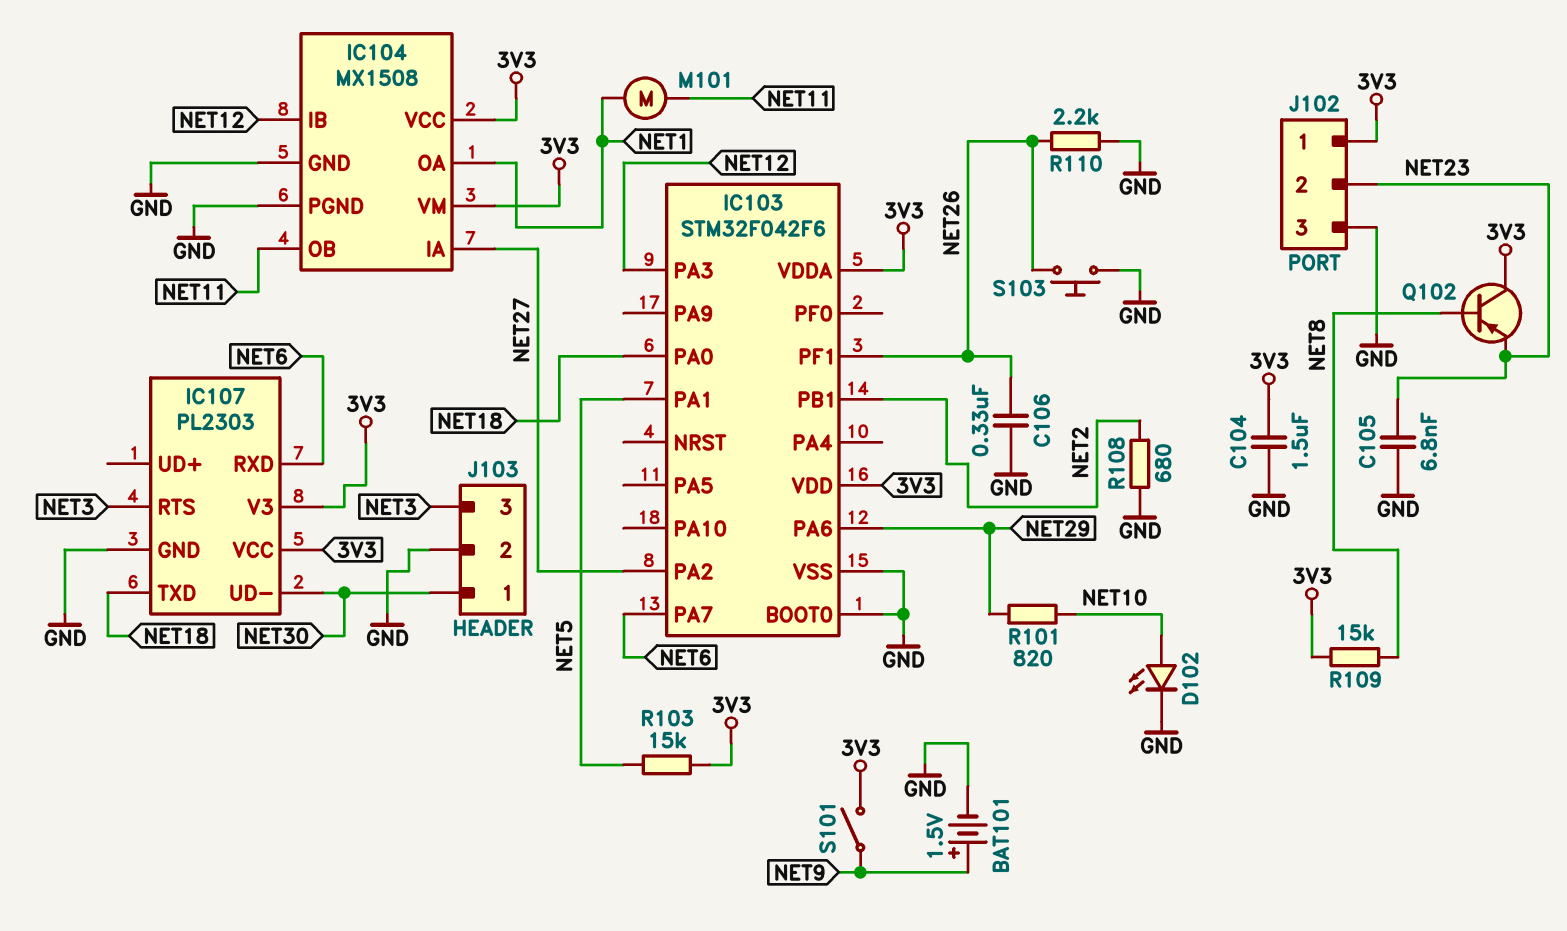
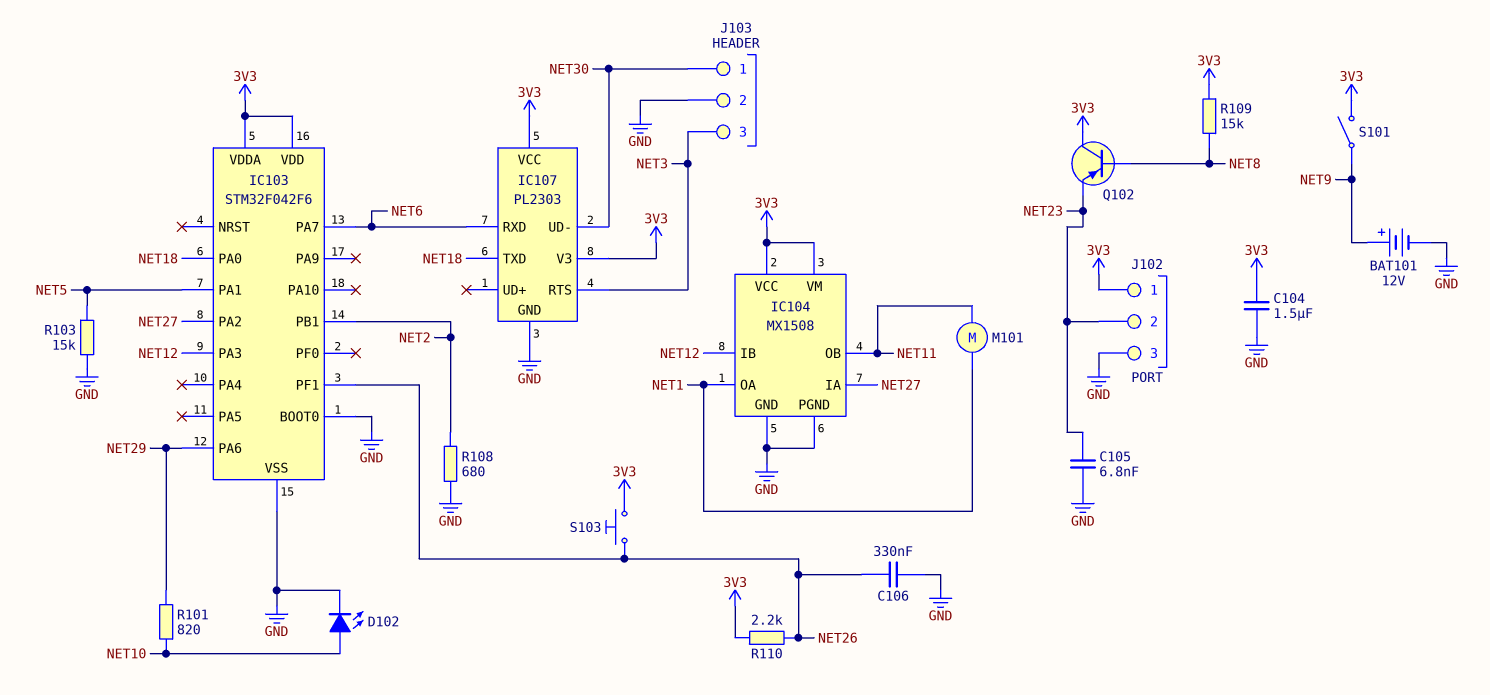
BAT101: 1.5V (plus NET9, minus GND) -> 12V (plus NET9, minus GND)
R103: 15k (3V3, NET5) -> 15k (GND, NET5)
R110: 2.2k (GND, NET26) -> 2.2k (3V3, NET26)
S103: button (GND, NET26) -> button (3V3, NET26)

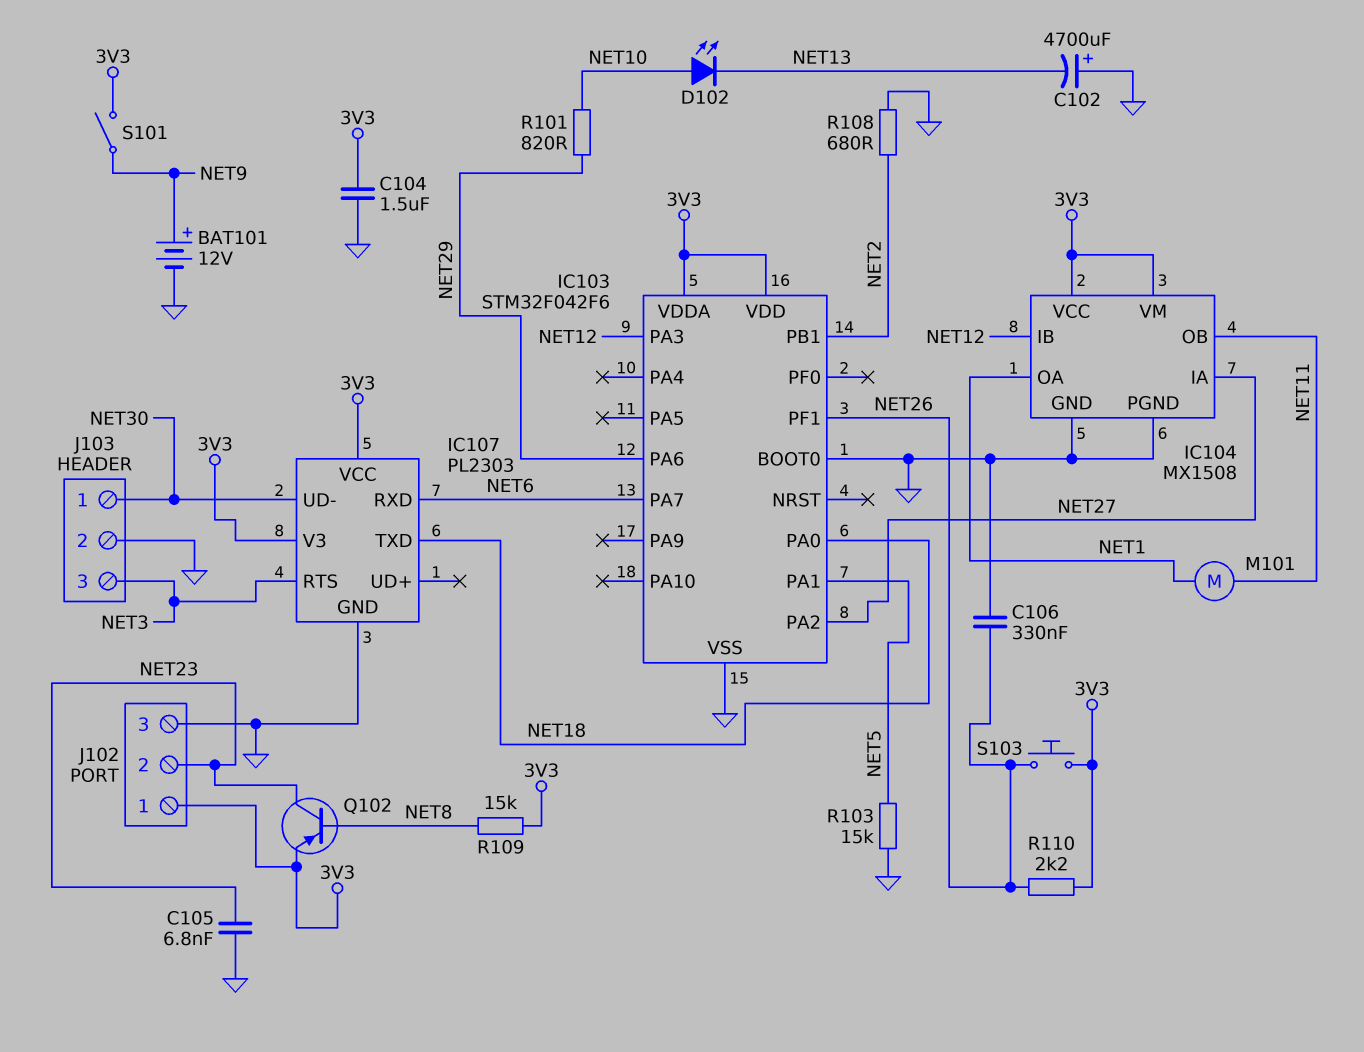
C102: none -> 4700uF (plus GND, minus NET13)
D102: LED (A NET10, K GND) -> LED (A NET10, K NET13)
Q102: PNP (B NET8, C 3V3, E NET23) -> PNP (B NET8, C NET23, E 3V3)

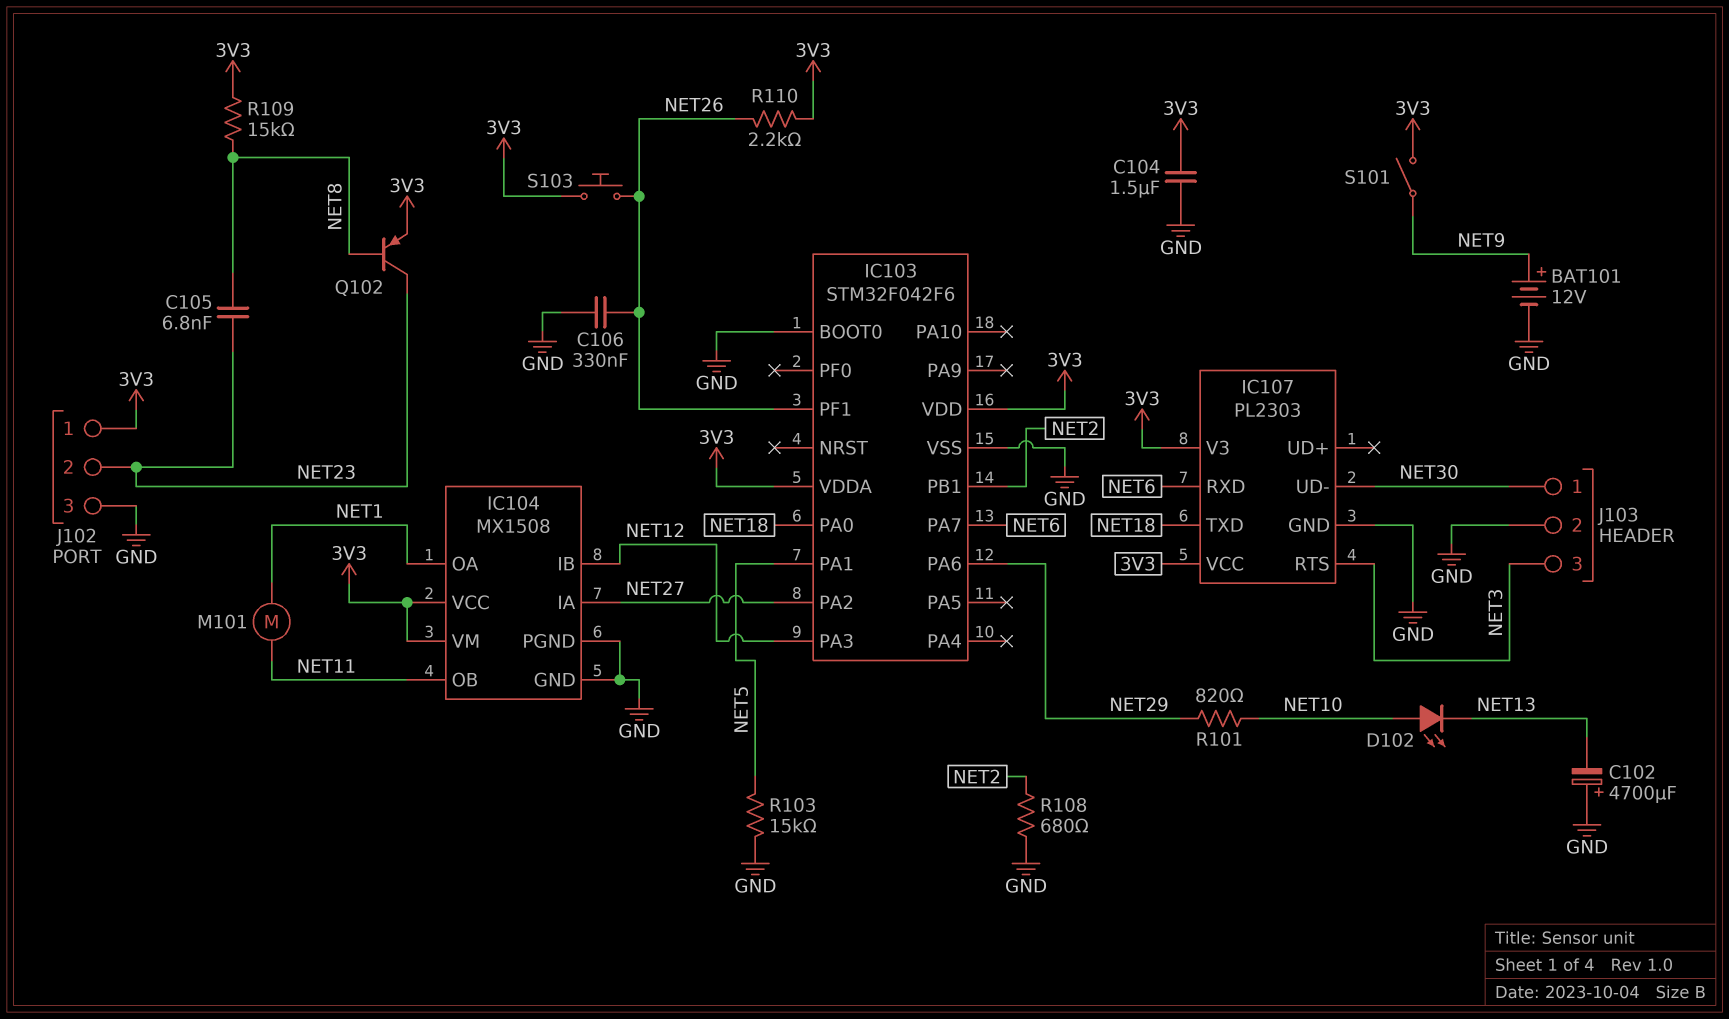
C105: 6.8nF (GND, NET23) -> 6.8nF (NET8, NET23)

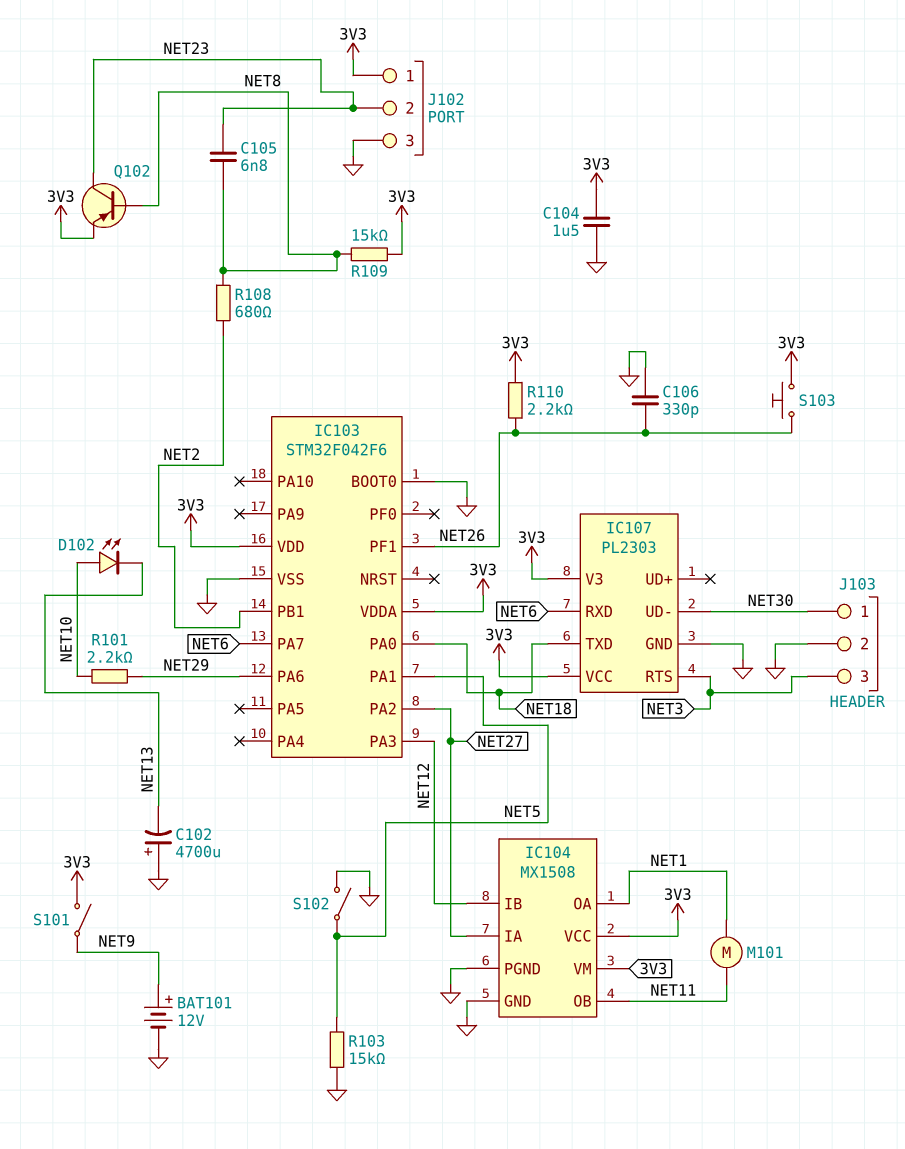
C106: 330nF (GND, NET26) -> 330pF (GND, NET26)
R101: 820 (NET10, NET29) -> 2.2k (NET10, NET29)
R108: 680 (GND, NET2) -> 680 (NET2, NET8)
S102: none -> switch (GND, NET5)

